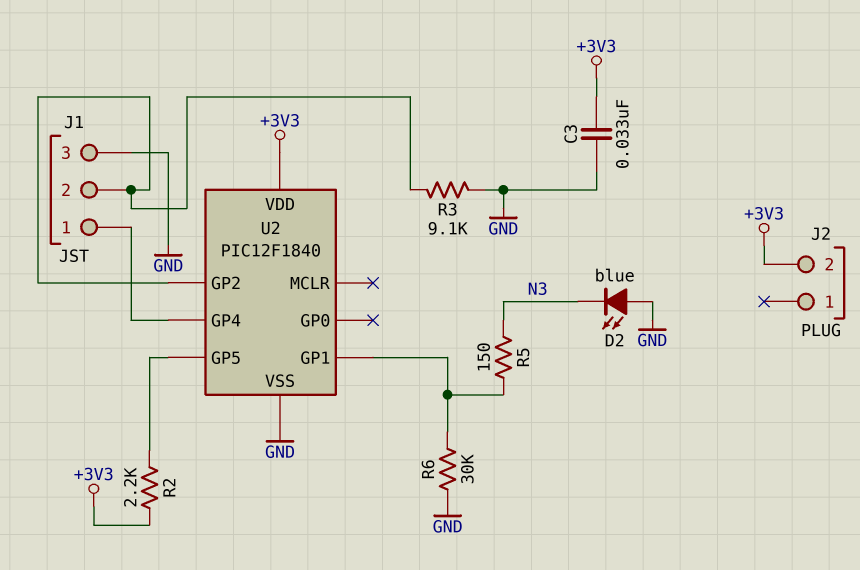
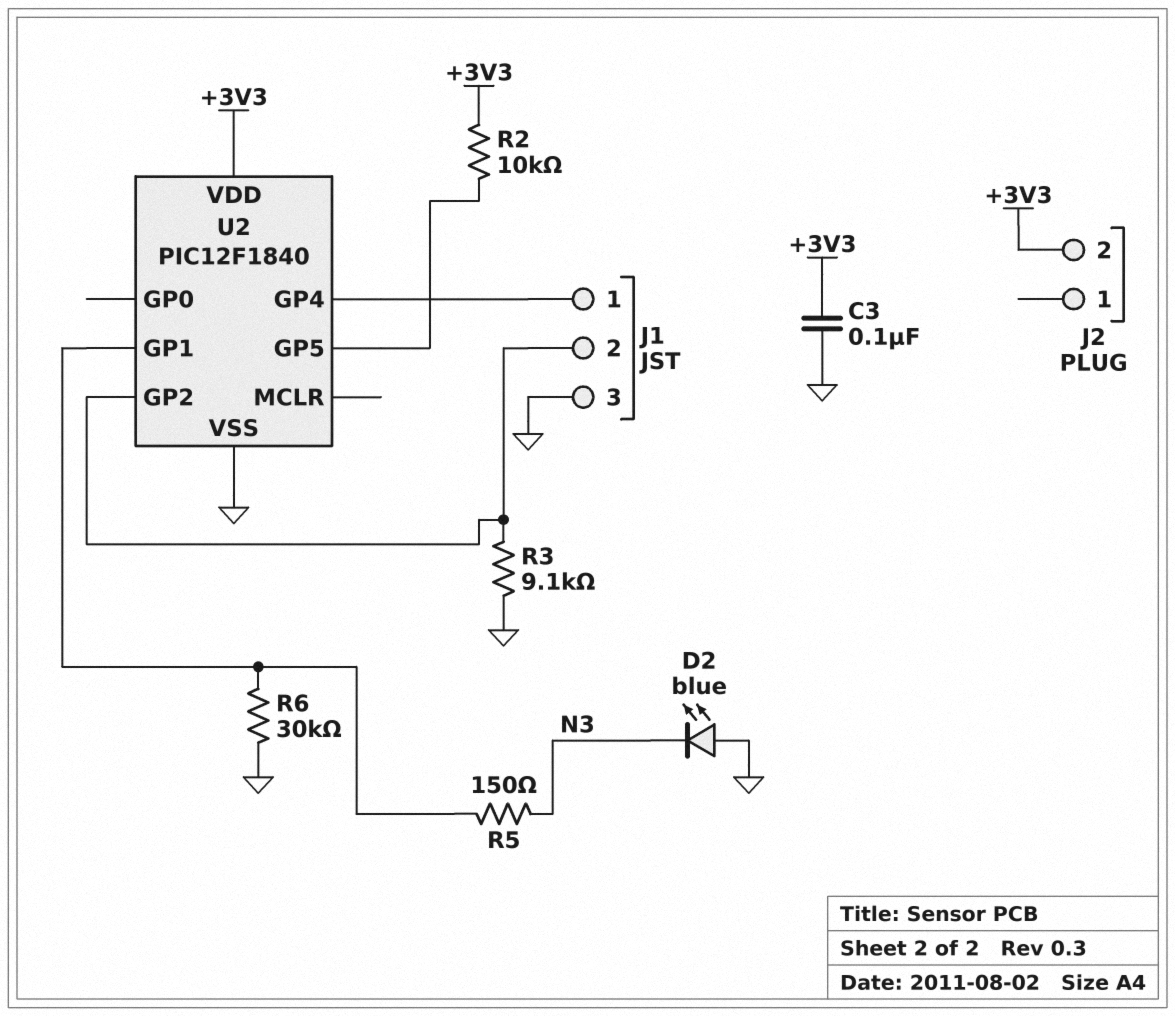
C3: 33nF (+3V3, GND) -> 100nF (+3V3, GND)
R2: 2.2k (+3V3, U2/GP5) -> 10k (+3V3, U2/GP5)

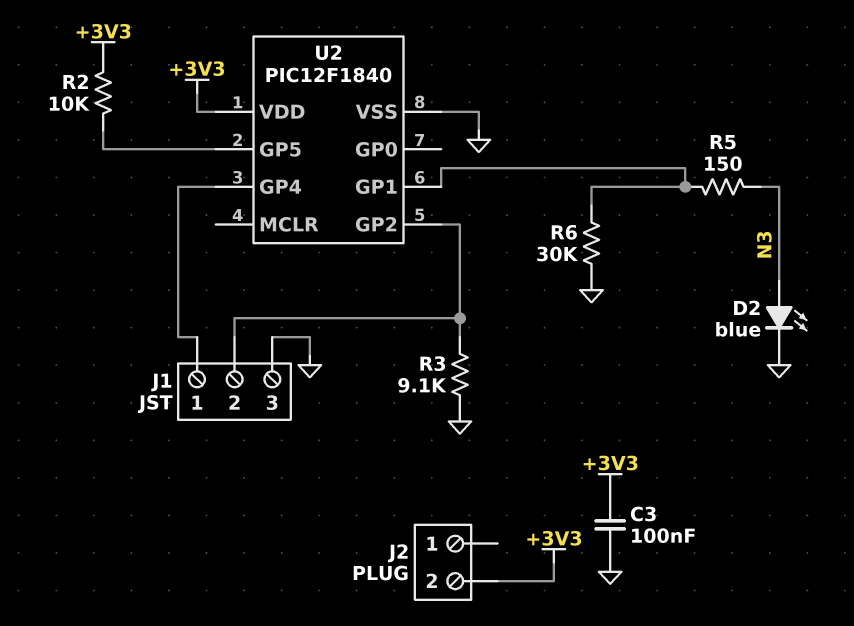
D2: LED blue (A GND, K N3) -> LED blue (A N3, K GND)

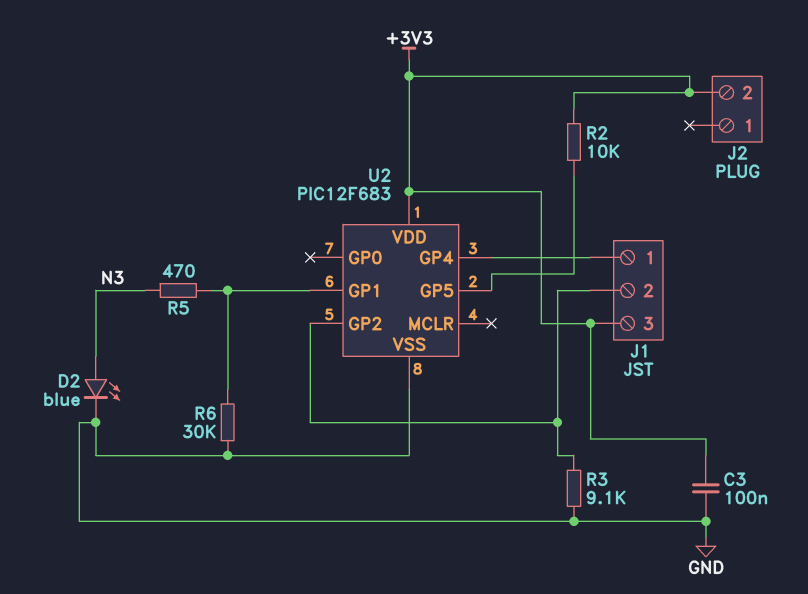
J1 pin 3: GND -> +3V3
R5: 150 (N3, U2/GP1) -> 470 (N3, U2/GP1)
U2: PIC12F1840 -> PIC12F683

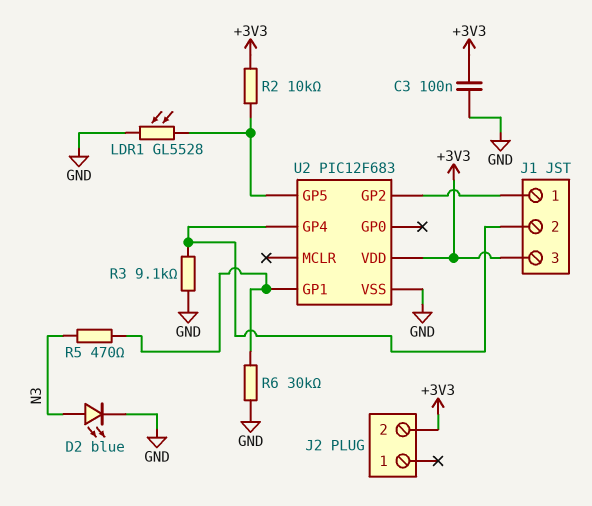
LDR1: none -> GL5528 (GND, U2/GP5)
U2 pin GP2: J1/2 -> J1/1
U2 pin GP4: J1/1 -> J1/2

